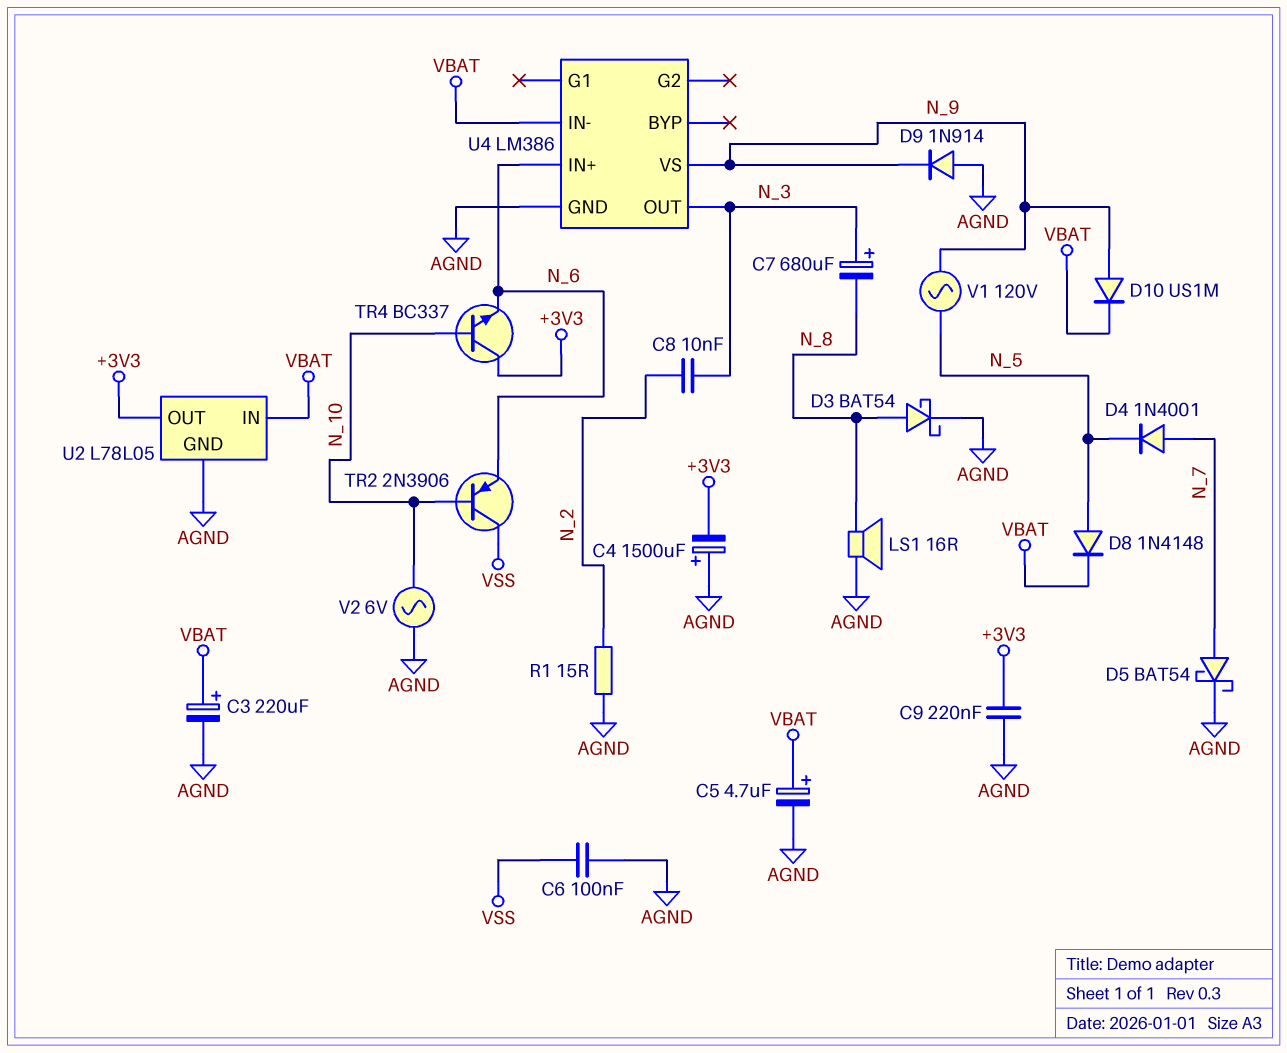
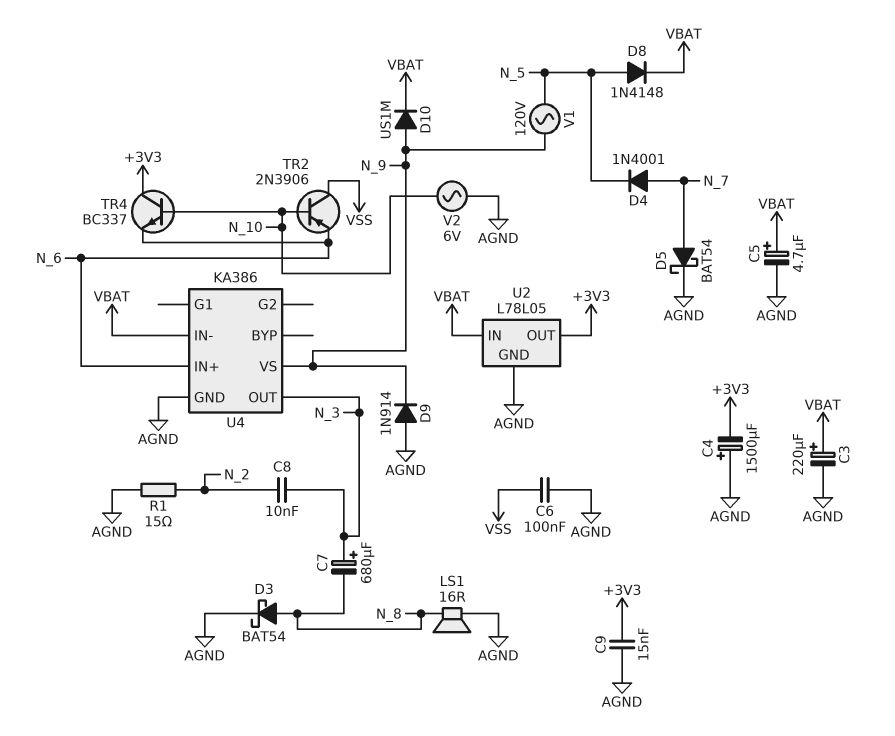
C9: 220nF (+3V3, AGND) -> 15nF (+3V3, AGND)
U4: LM386 -> KA386

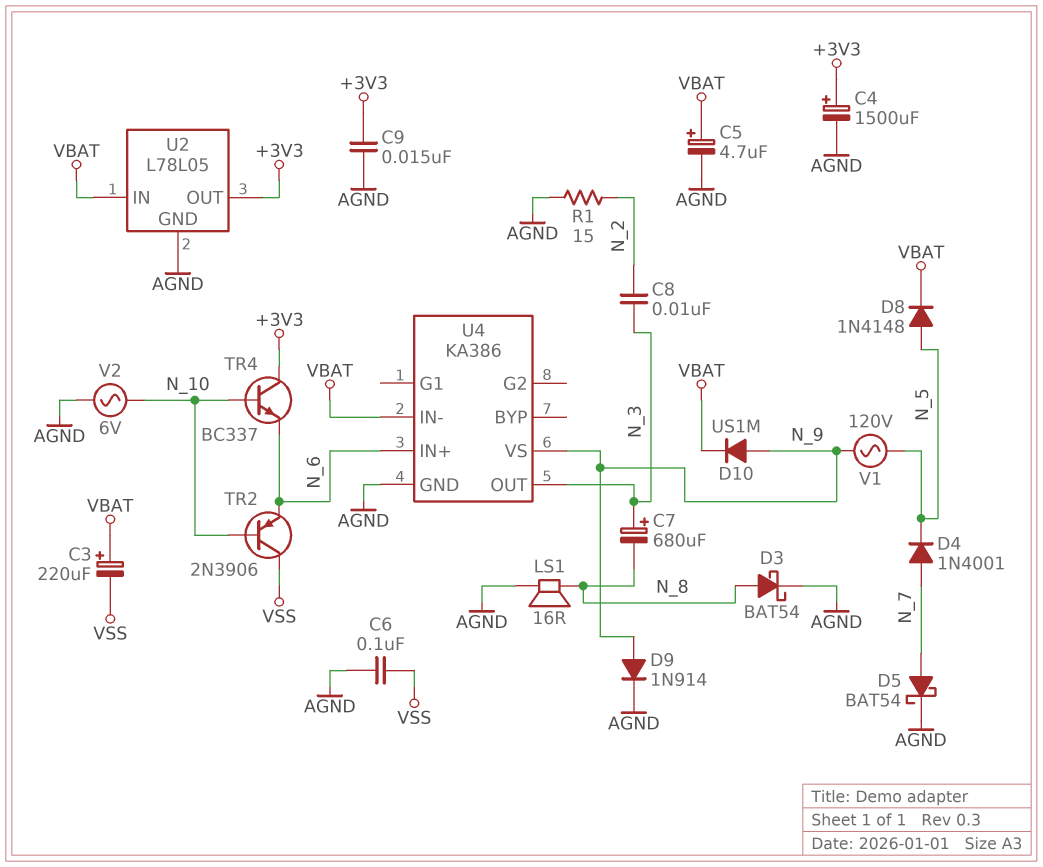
C3: 220uF (plus VBAT, minus AGND) -> 220uF (plus VBAT, minus VSS)
C4: 1500uF (plus AGND, minus +3V3) -> 1500uF (plus +3V3, minus AGND)
D9: diode 1N914 (A AGND, K N_9) -> diode 1N914 (A N_9, K AGND)

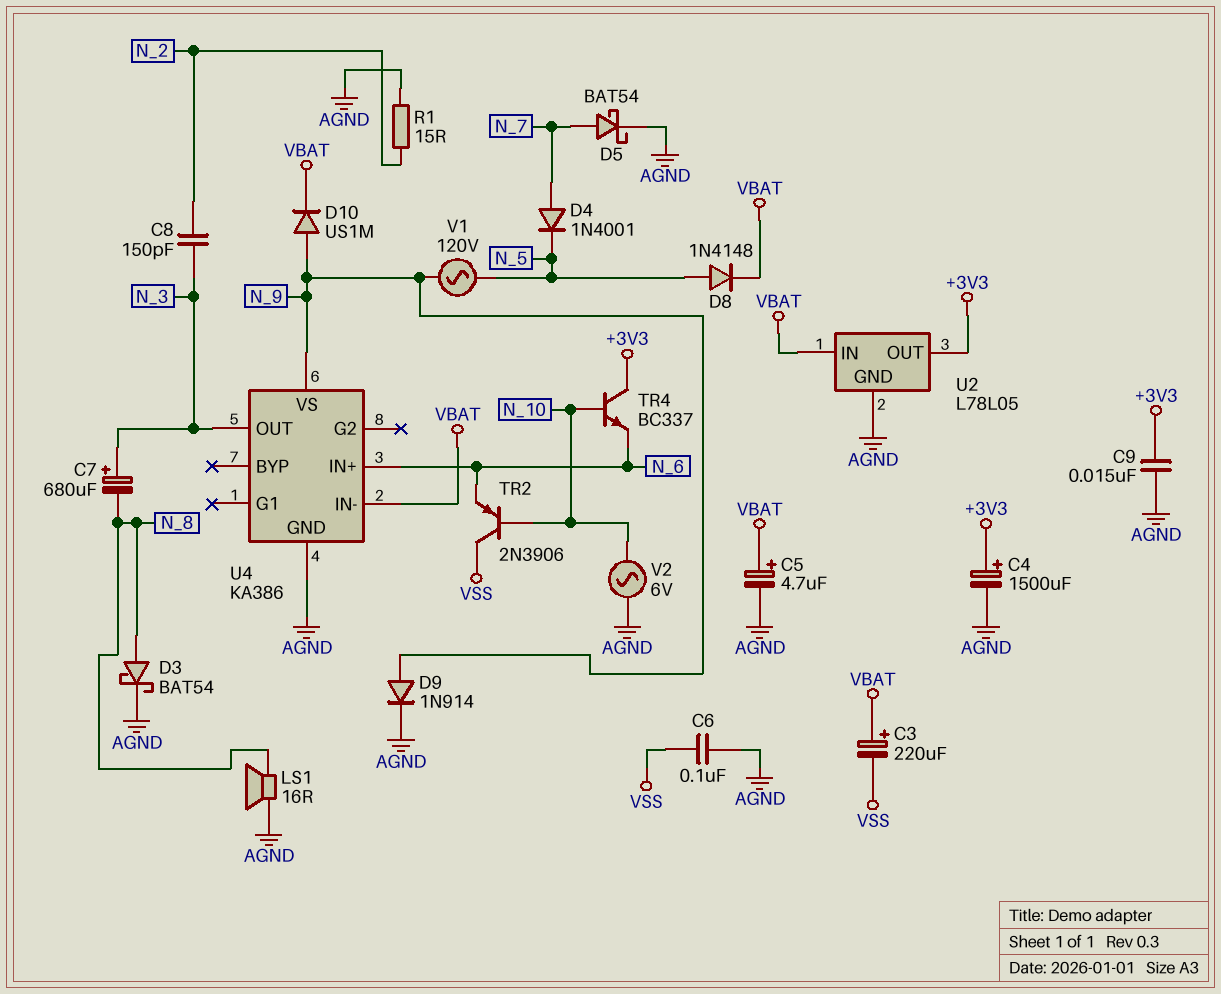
C8: 10nF (N_2, N_3) -> 150pF (N_2, N_3)

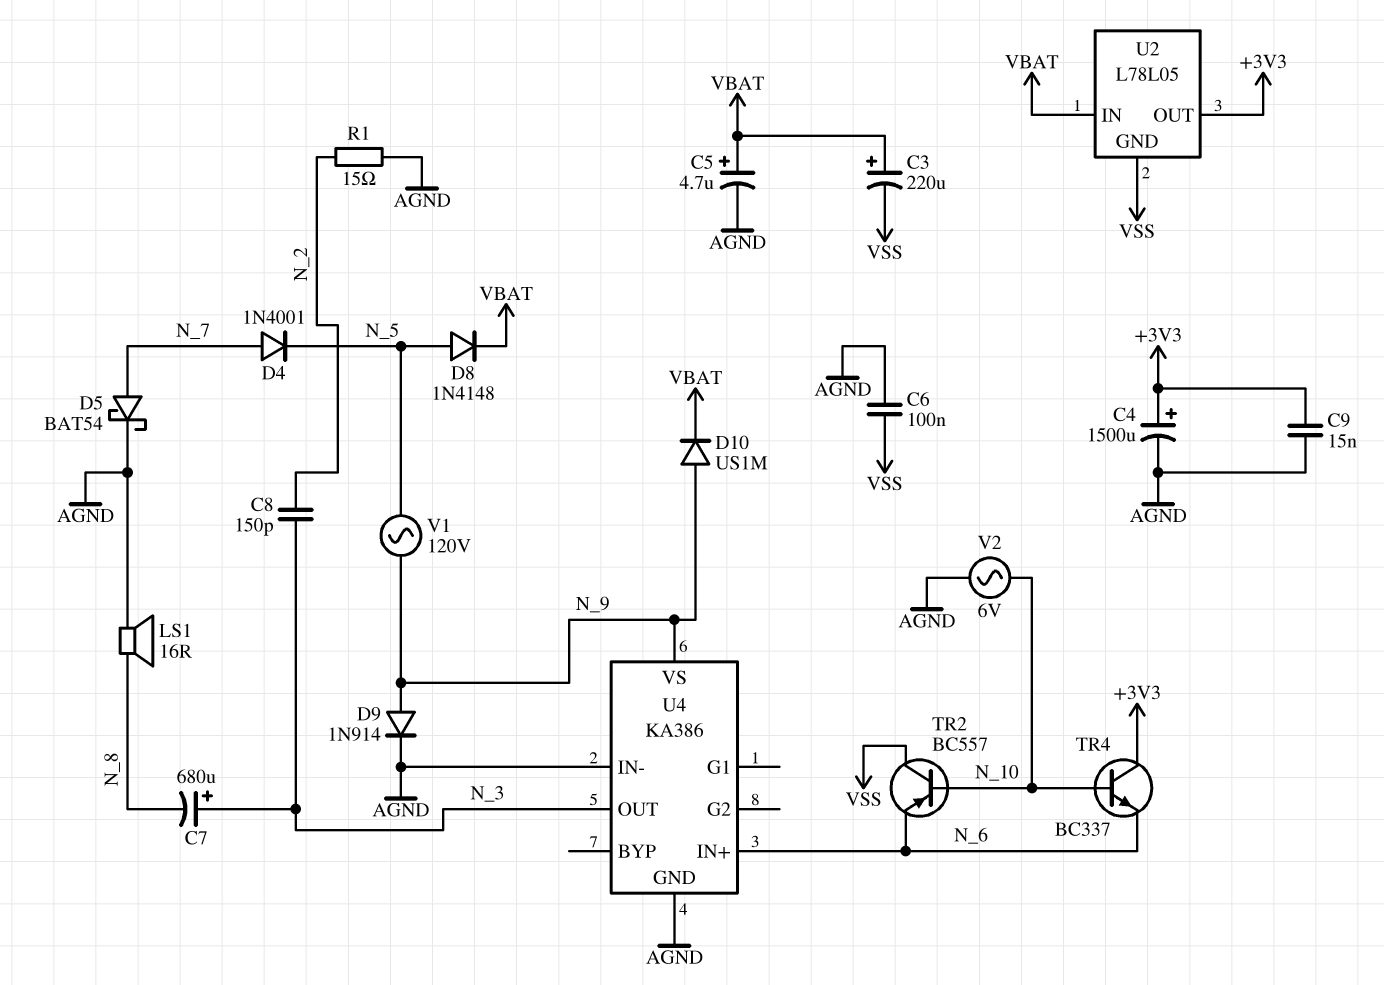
D3: schottky BAT54 (A N_8, K AGND) -> none
TR2: PNP 2N3906 (B N_10, C VSS, E N_6) -> PNP BC557 (B N_10, C VSS, E N_6)
U2 pin GND: AGND -> VSS
U4 pin IN-: VBAT -> AGND

